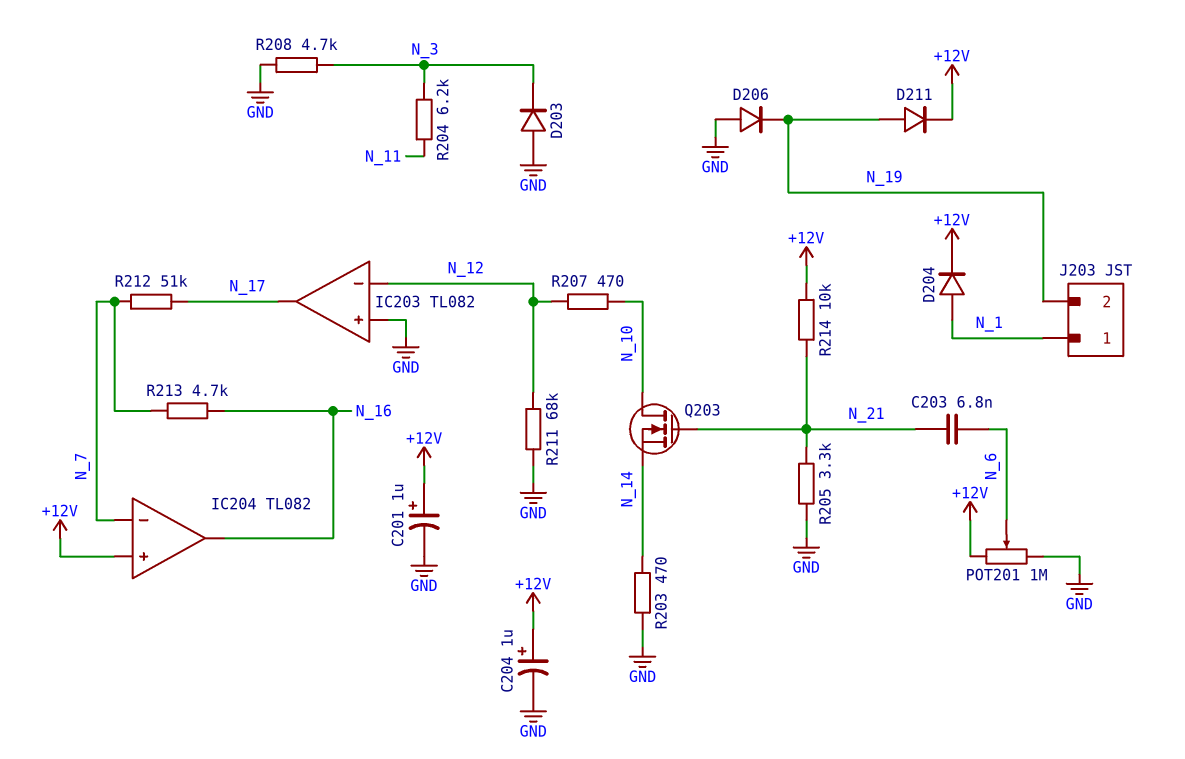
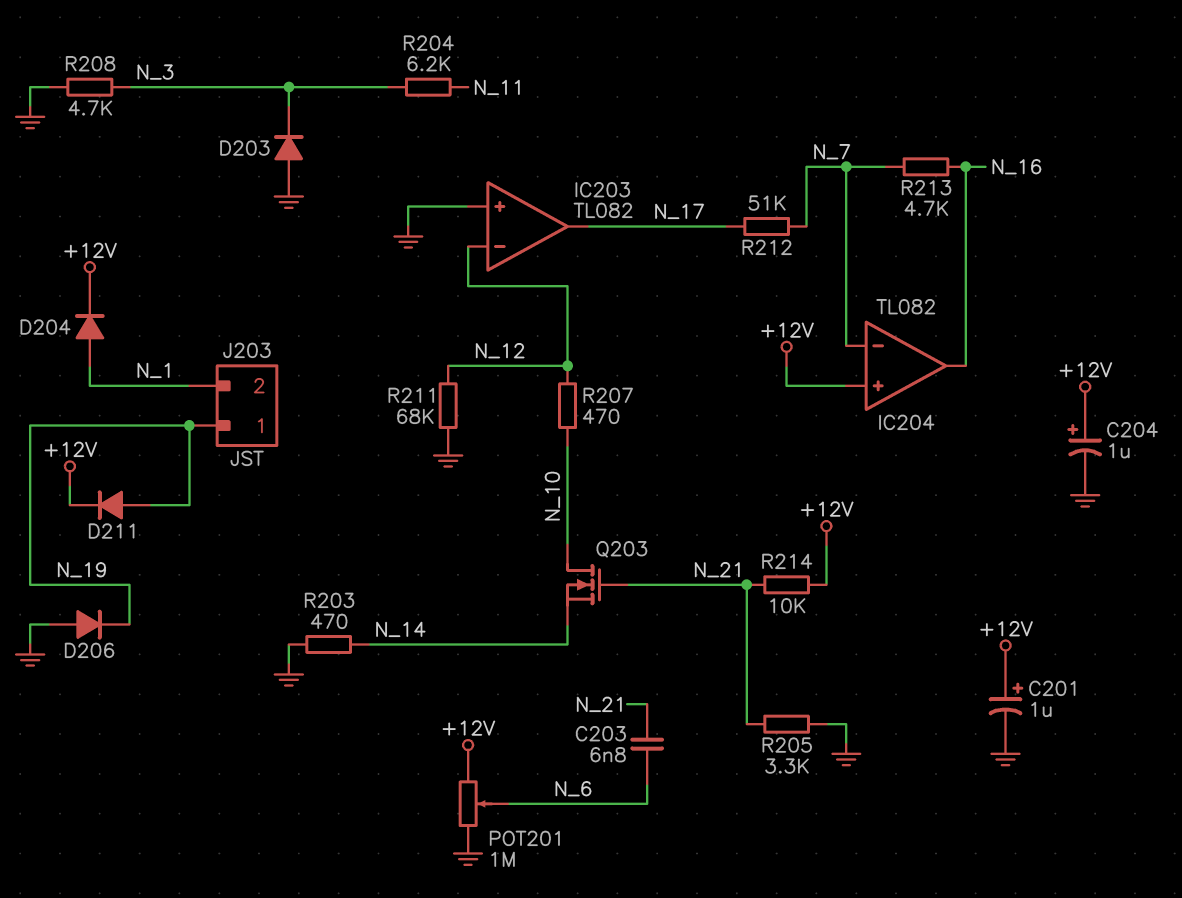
J203 pin 1: N_1 -> N_19
J203 pin 2: N_19 -> N_1

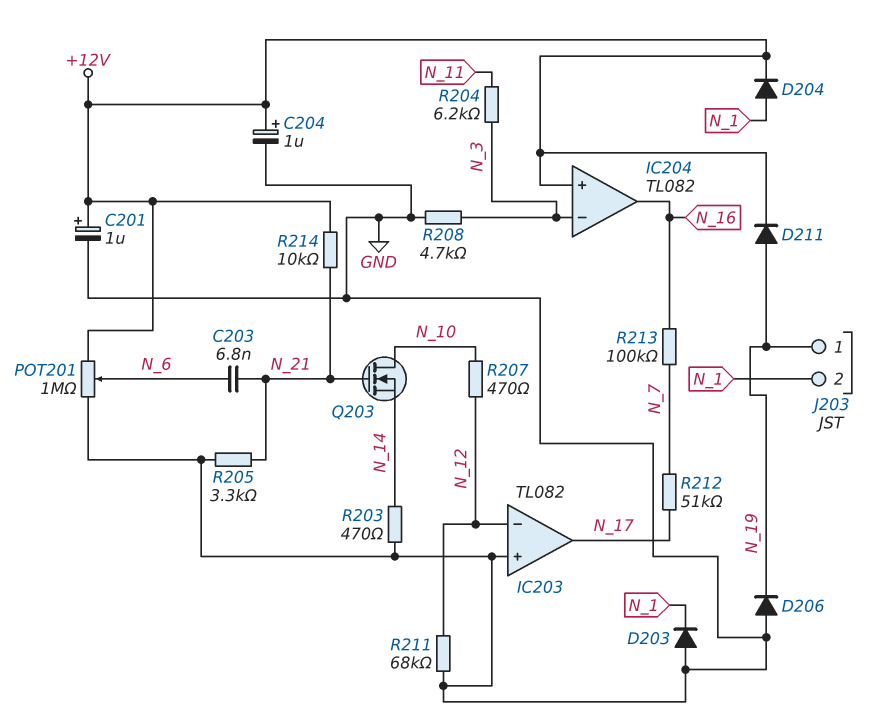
D203: diode (A GND, K N_3) -> diode (A GND, K N_1)
IC204 pin in-: N_7 -> N_3
R213: 4.7k (N_7, N_16) -> 100k (N_7, N_16)

